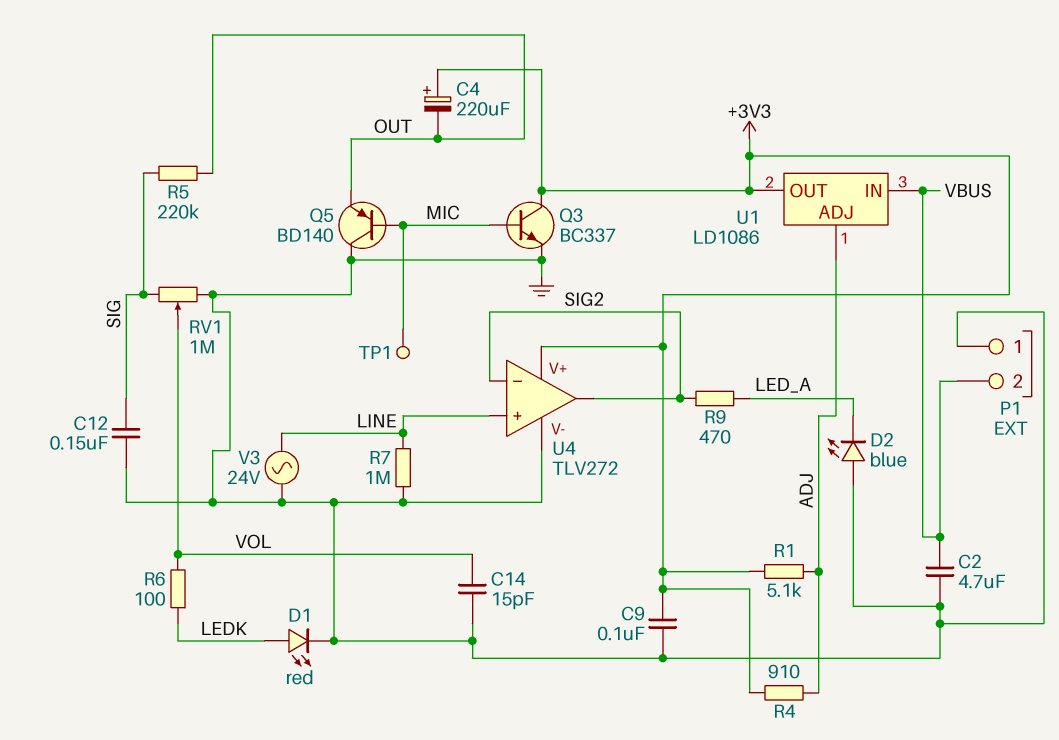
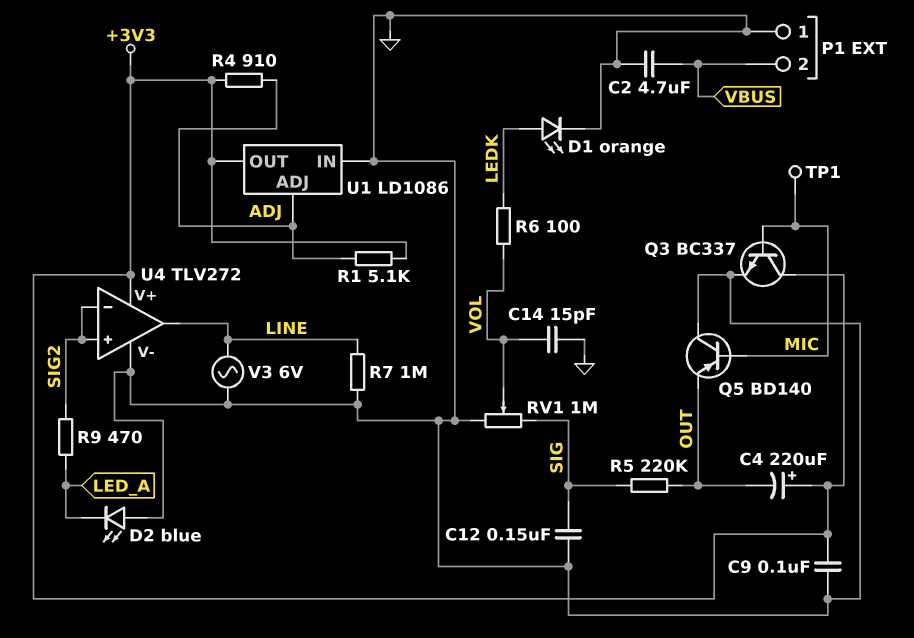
D1: LED red (A LEDK, K GND) -> LED orange (A LEDK, K GND)
U1 pin IN: VBUS -> GND
U4 pin in+: LINE -> SIG2
U4 pin out: SIG2 -> LINE
V3: AC 24V (GND, LINE) -> AC 6V (GND, LINE)

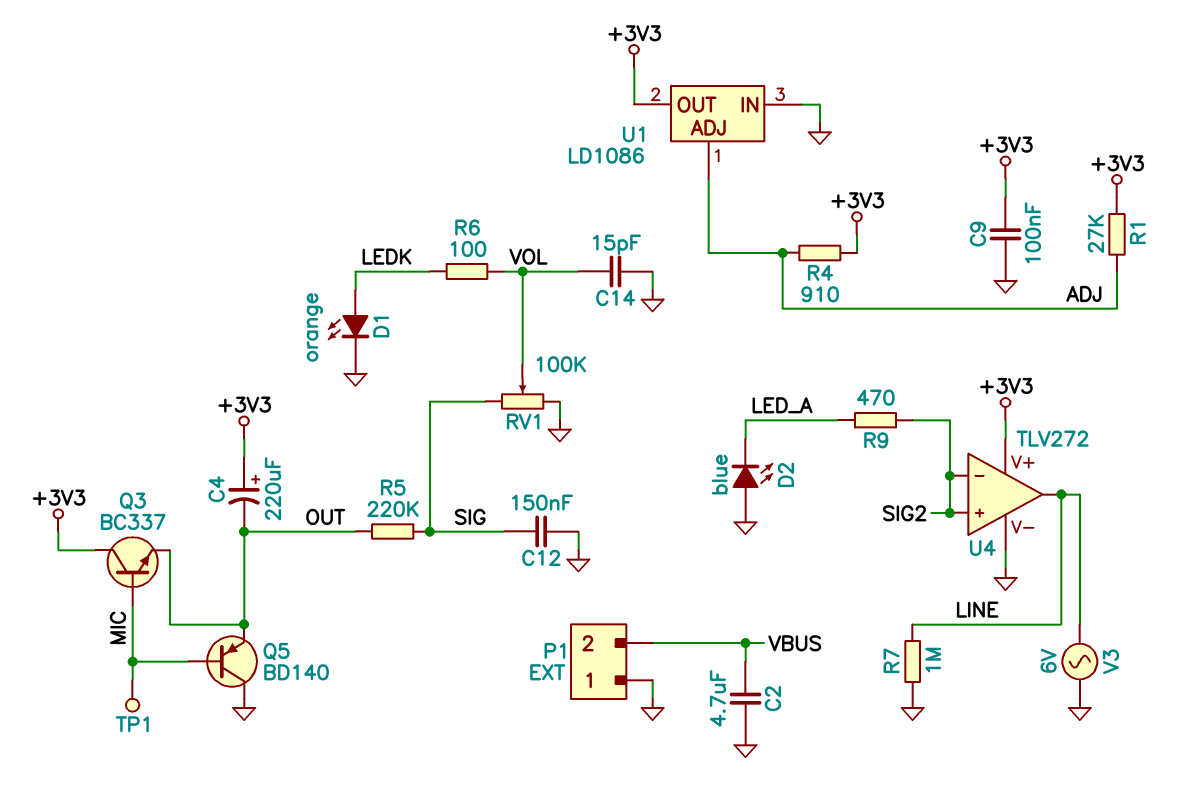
Q3: NPN BC337 (B MIC, C +3V3, E GND) -> NPN BC337 (B MIC, C +3V3, E OUT)
R1: 5.1k (+3V3, ADJ) -> 27k (+3V3, ADJ)
RV1: 1M (GND, SIG, wiper VOL) -> 100k (GND, SIG, wiper VOL)

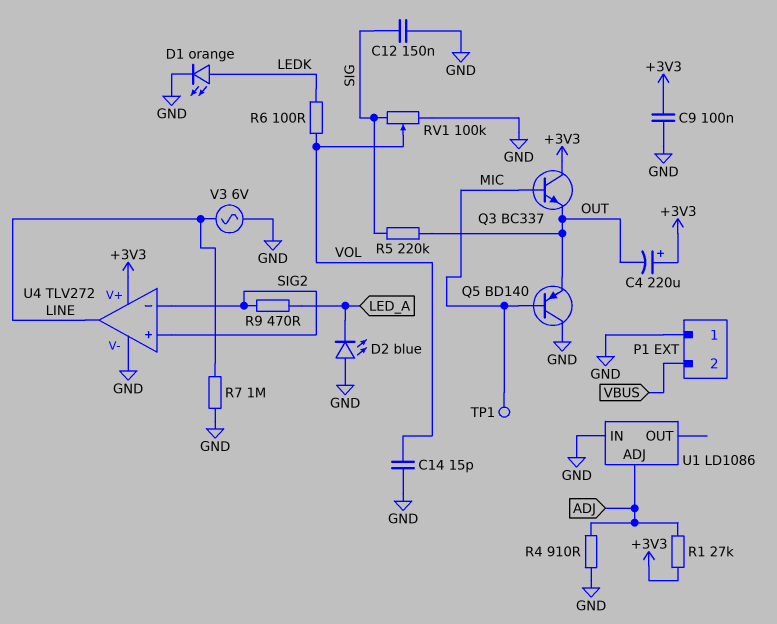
C2: 4.7uF (GND, VBUS) -> none
R4: 910 (+3V3, ADJ) -> 910 (ADJ, GND)
U1 pin OUT: +3V3 -> none

